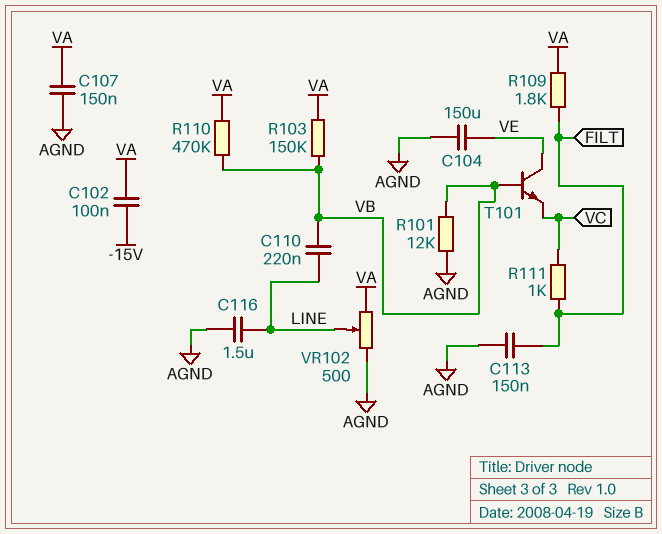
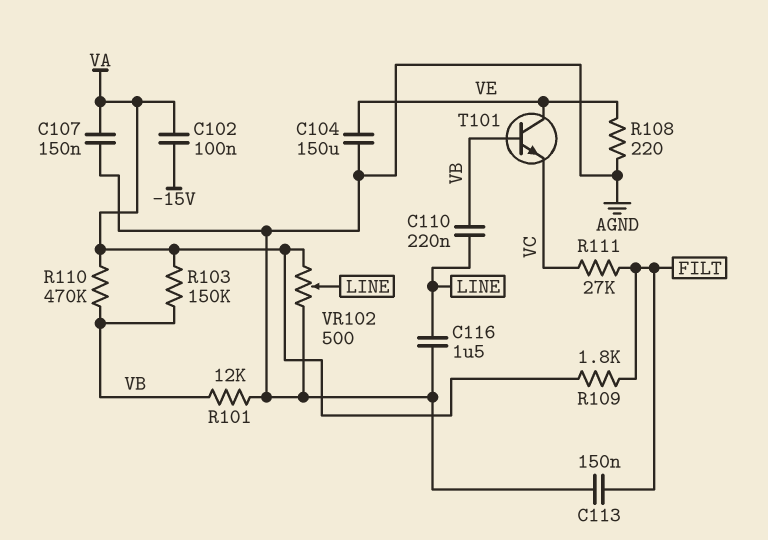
R108: none -> 220 (AGND, VE)
R111: 1k (FILT, VC) -> 27k (FILT, VC)

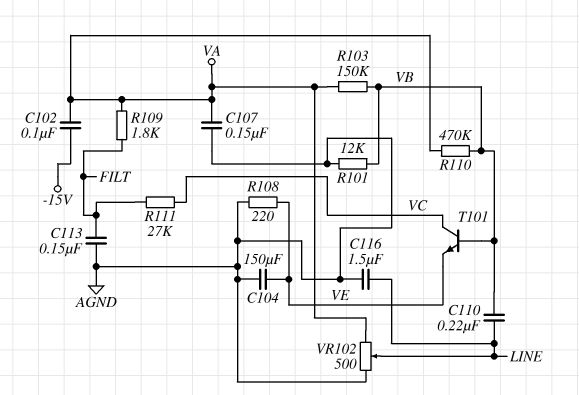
T101: NPN (B VB, C VE, E VC) -> NPN (B VB, C VC, E VE)

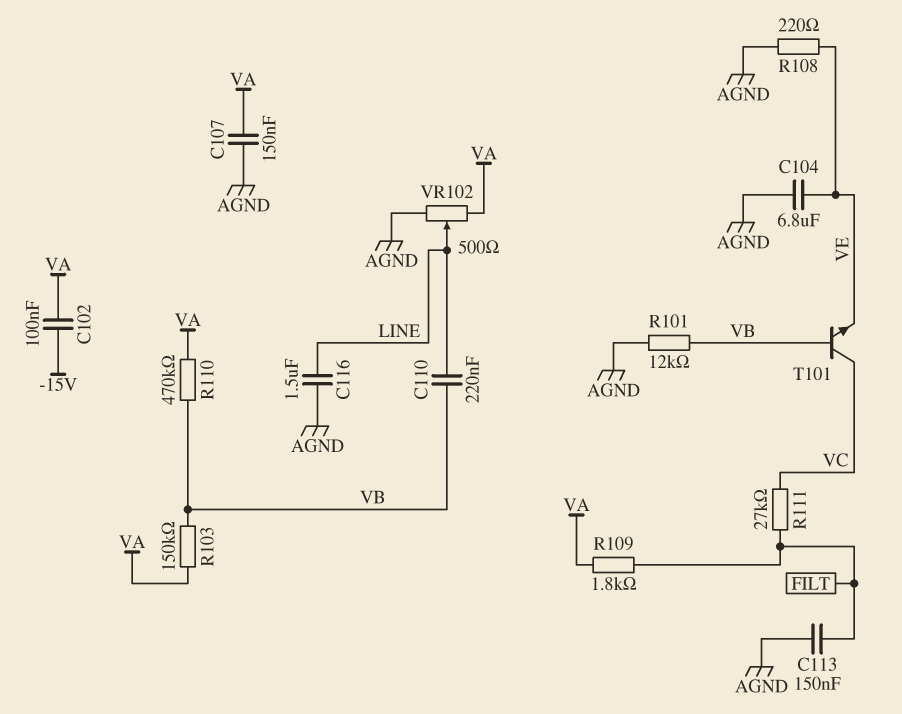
C104: 150uF (AGND, VE) -> 6.8uF (AGND, VE)

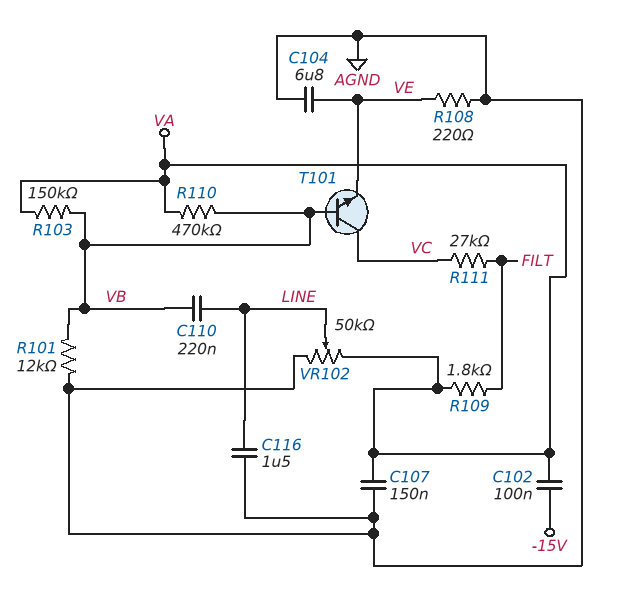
C113: 150nF (AGND, FILT) -> none
VR102: 500 (AGND, VA, wiper LINE) -> 50k (AGND, VA, wiper LINE)

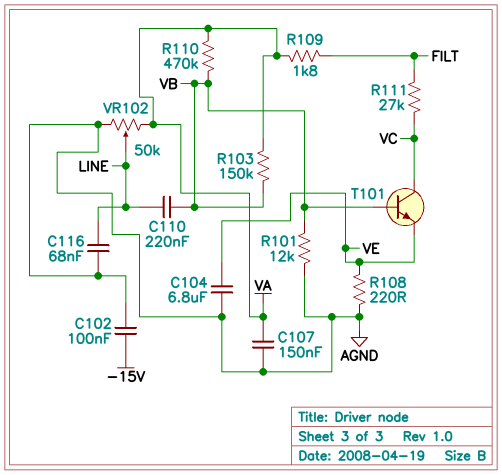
C102: 100nF (-15V, VA) -> 100nF (-15V, AGND)
C116: 1.5uF (AGND, LINE) -> 68nF (AGND, LINE)

